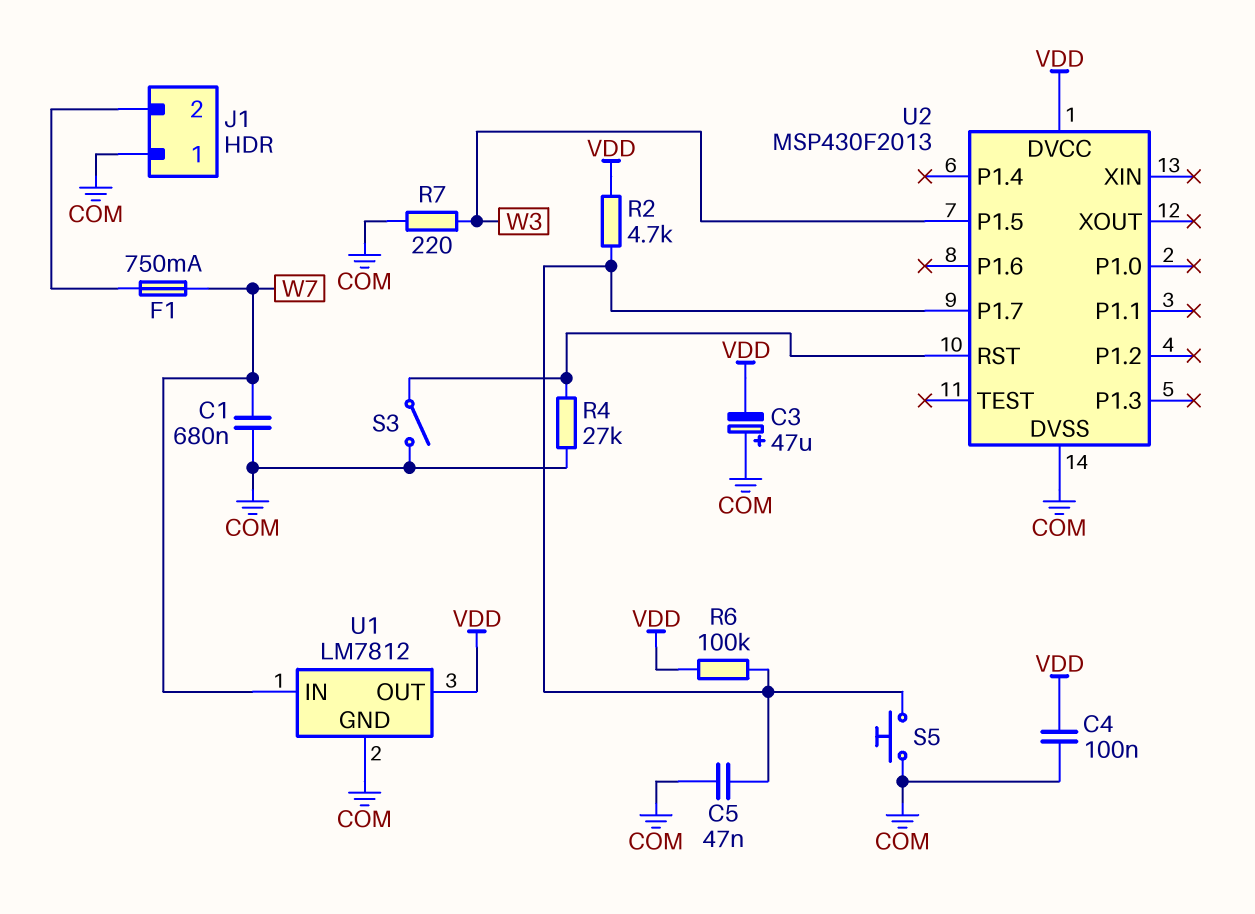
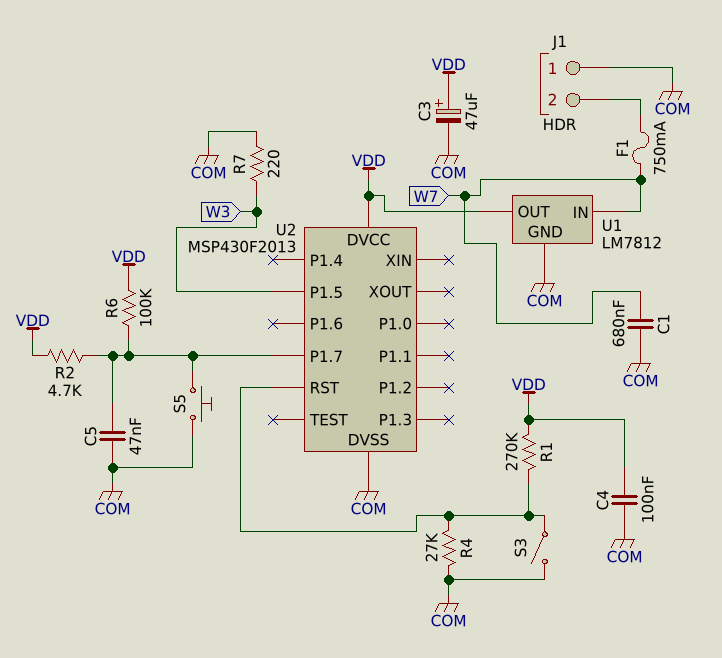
C3: 47uF (plus COM, minus VDD) -> 47uF (plus VDD, minus COM)
R1: none -> 270k (U2/RST, VDD)

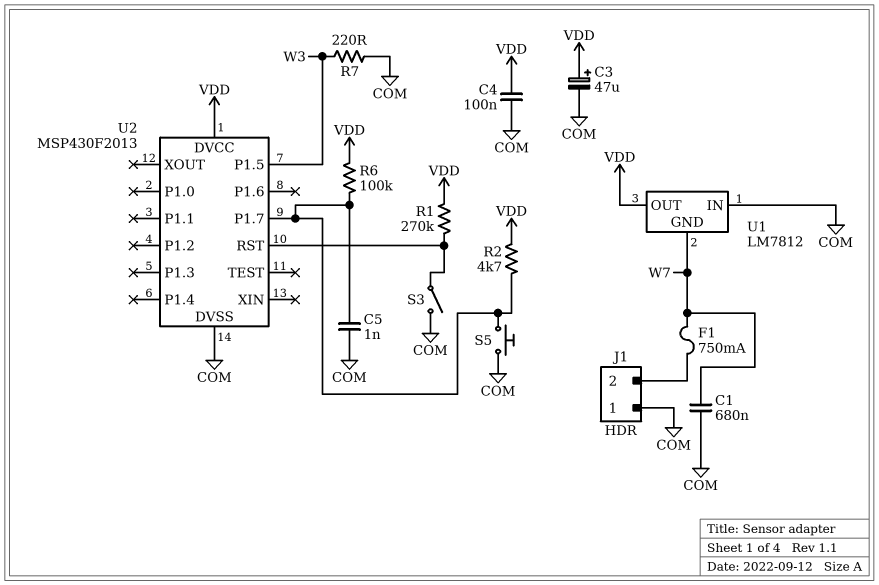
C5: 47nF (COM, U2/P1.7) -> 1nF (COM, U2/P1.7)
R4: 27k (COM, U2/RST) -> none
U1 pin GND: COM -> W7
U1 pin IN: W7 -> COM

